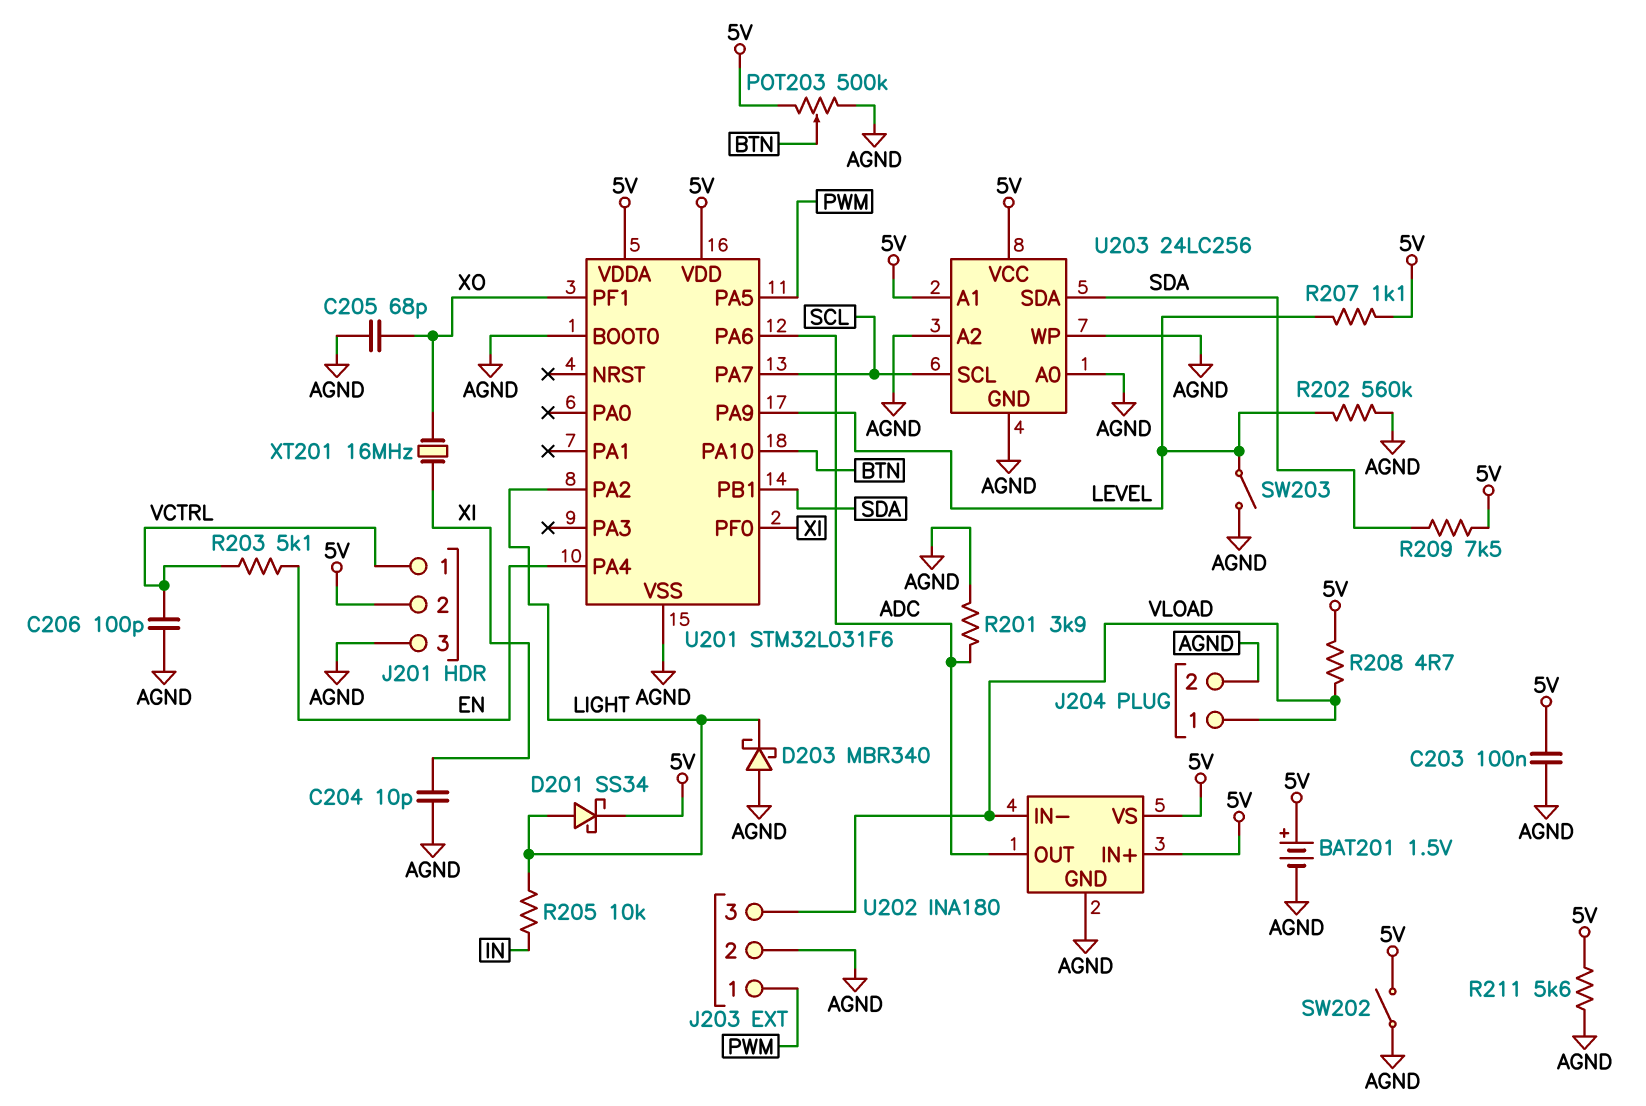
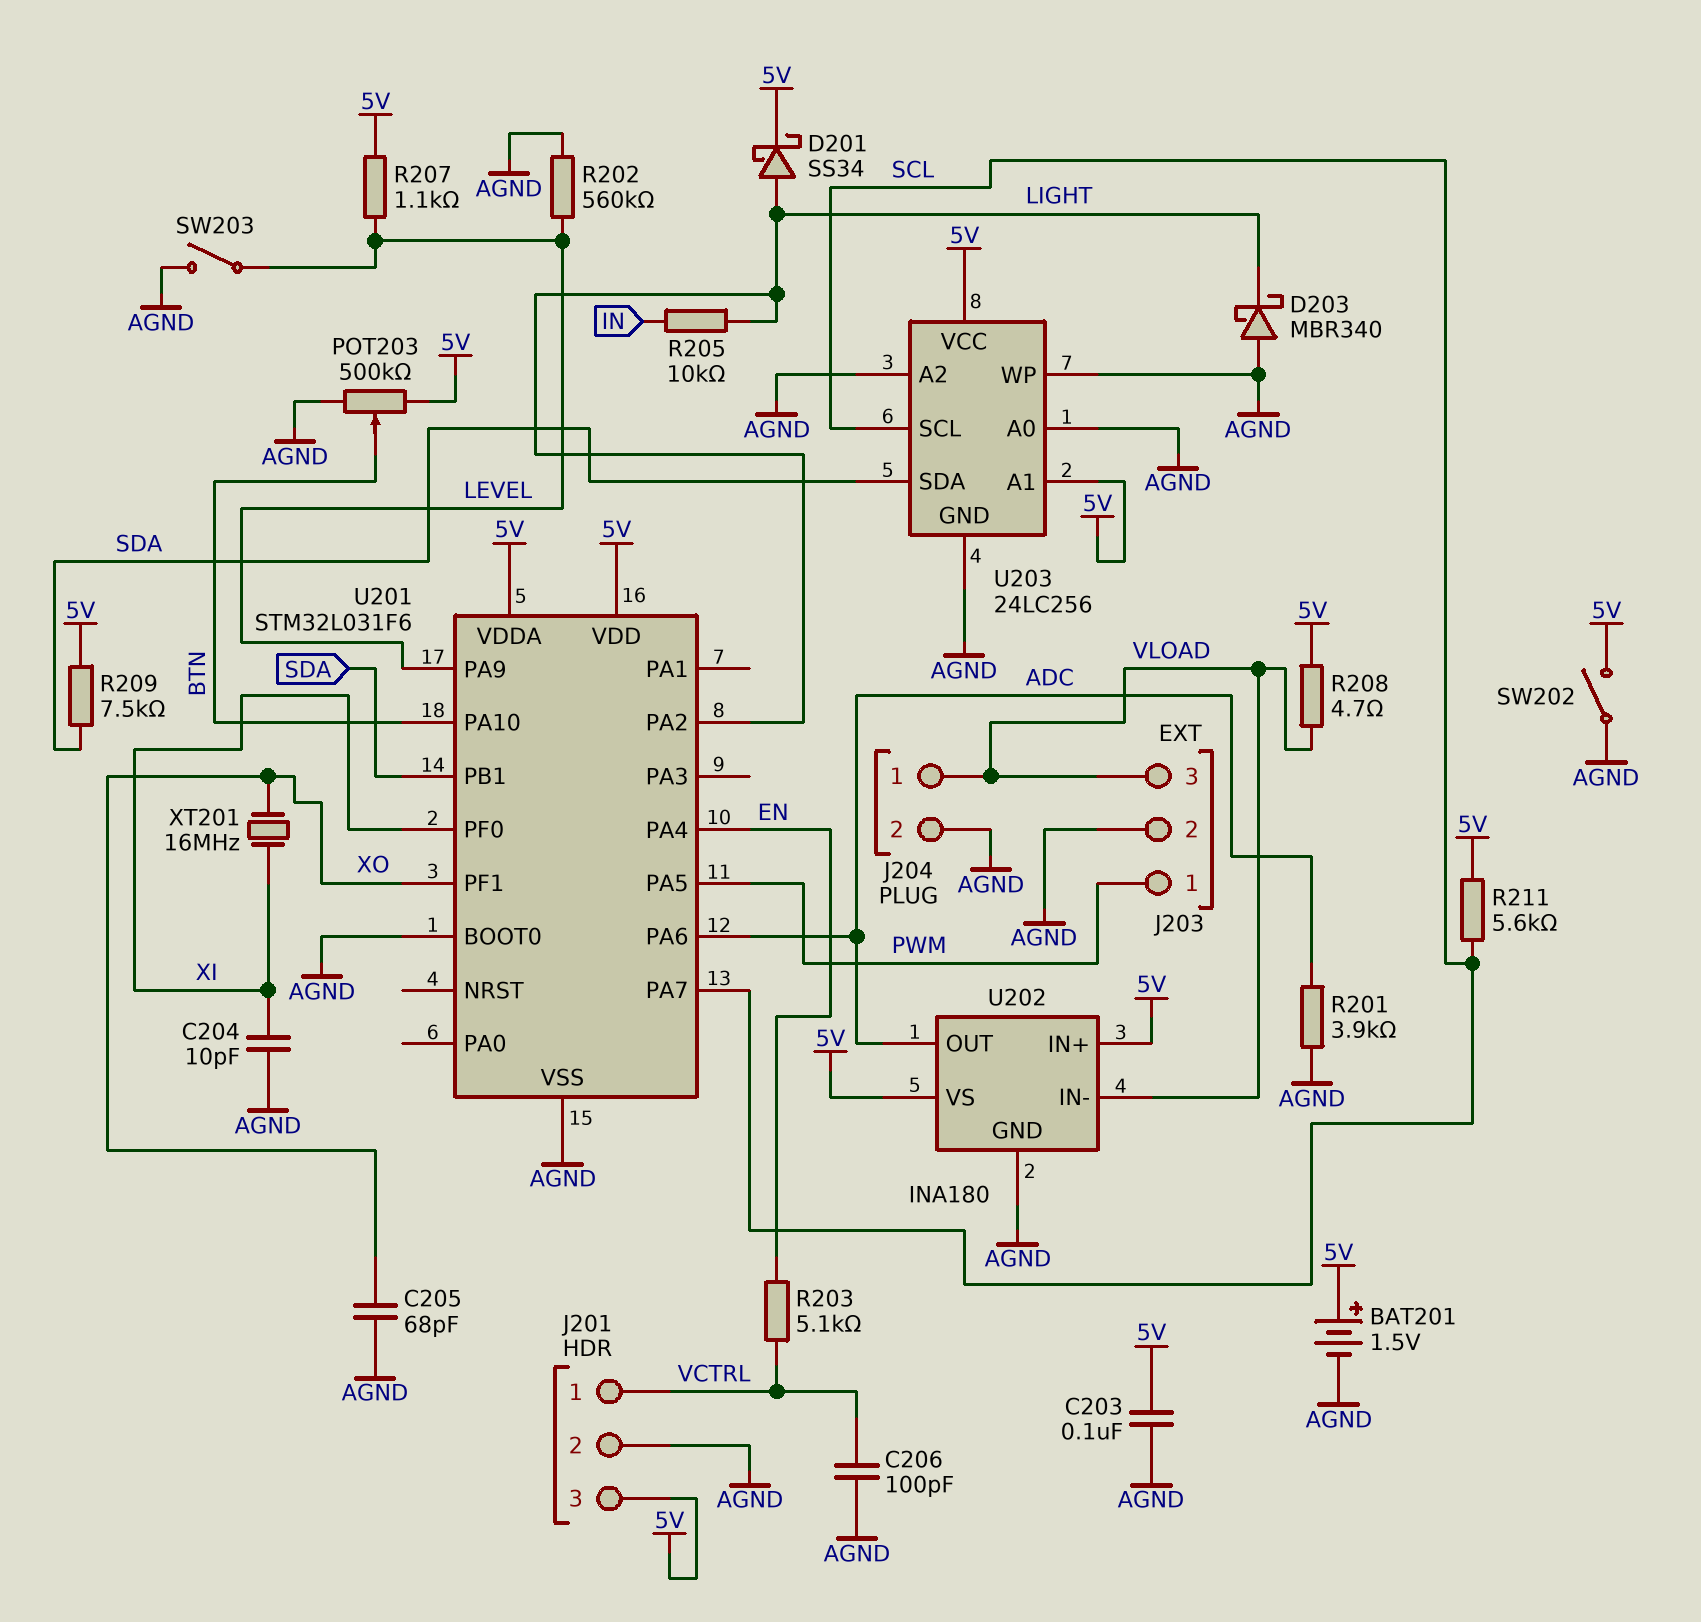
J201 pin 2: 5V -> AGND
J201 pin 3: AGND -> 5V
R211: 5.6k (5V, AGND) -> 5.6k (5V, SCL)

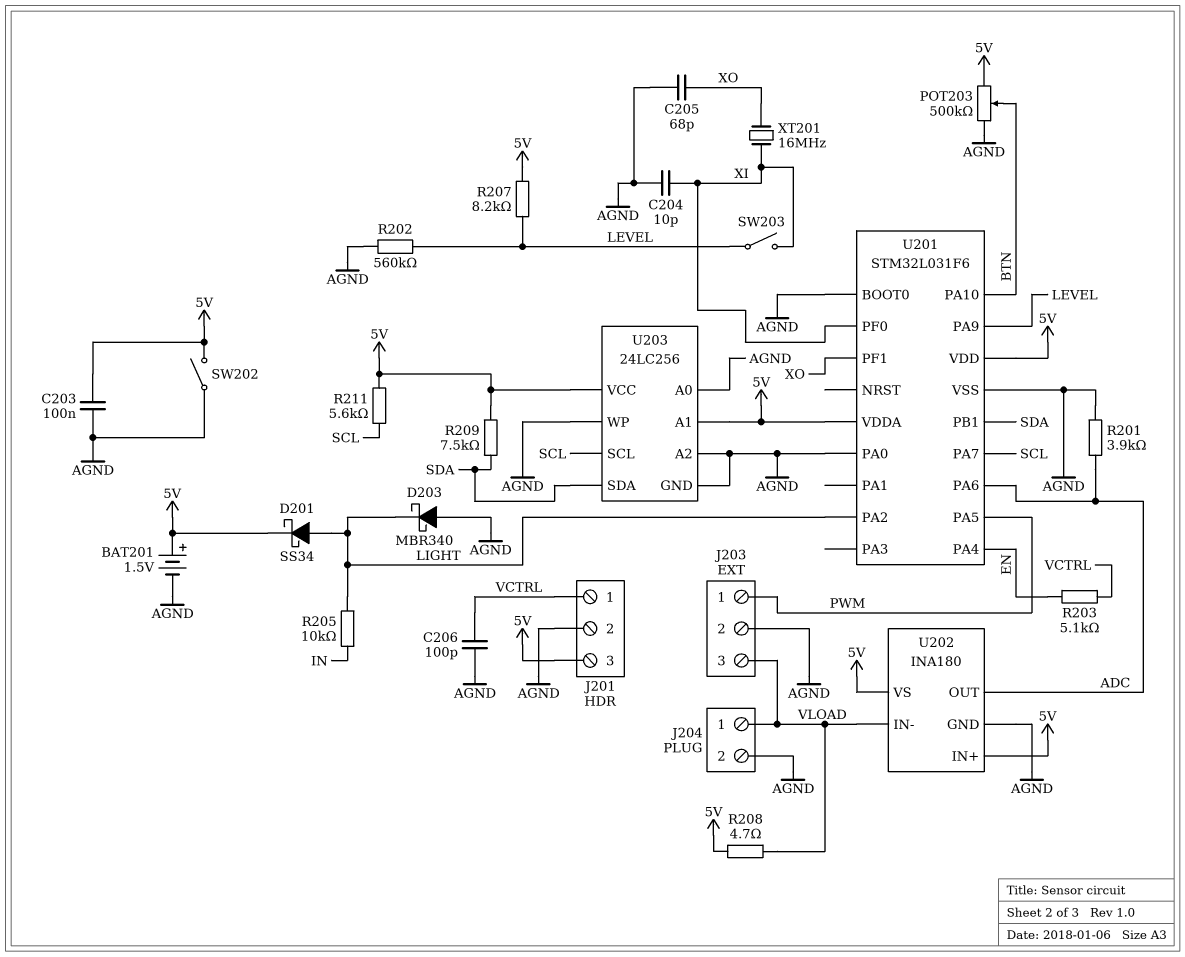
R207: 1.1k (5V, LEVEL) -> 8.2k (5V, LEVEL)
SW203: switch (AGND, LEVEL) -> switch (LEVEL, XI)
U201 pin PA0: none -> AGND

